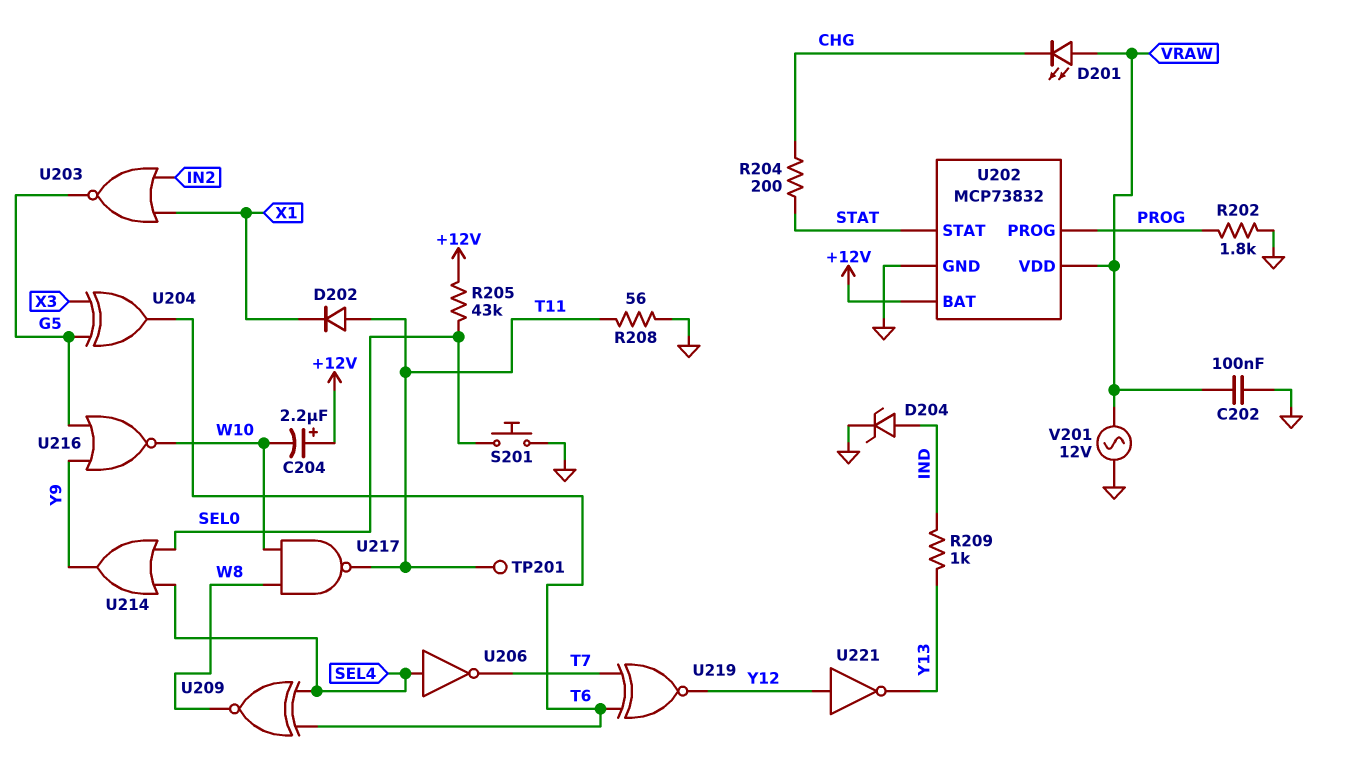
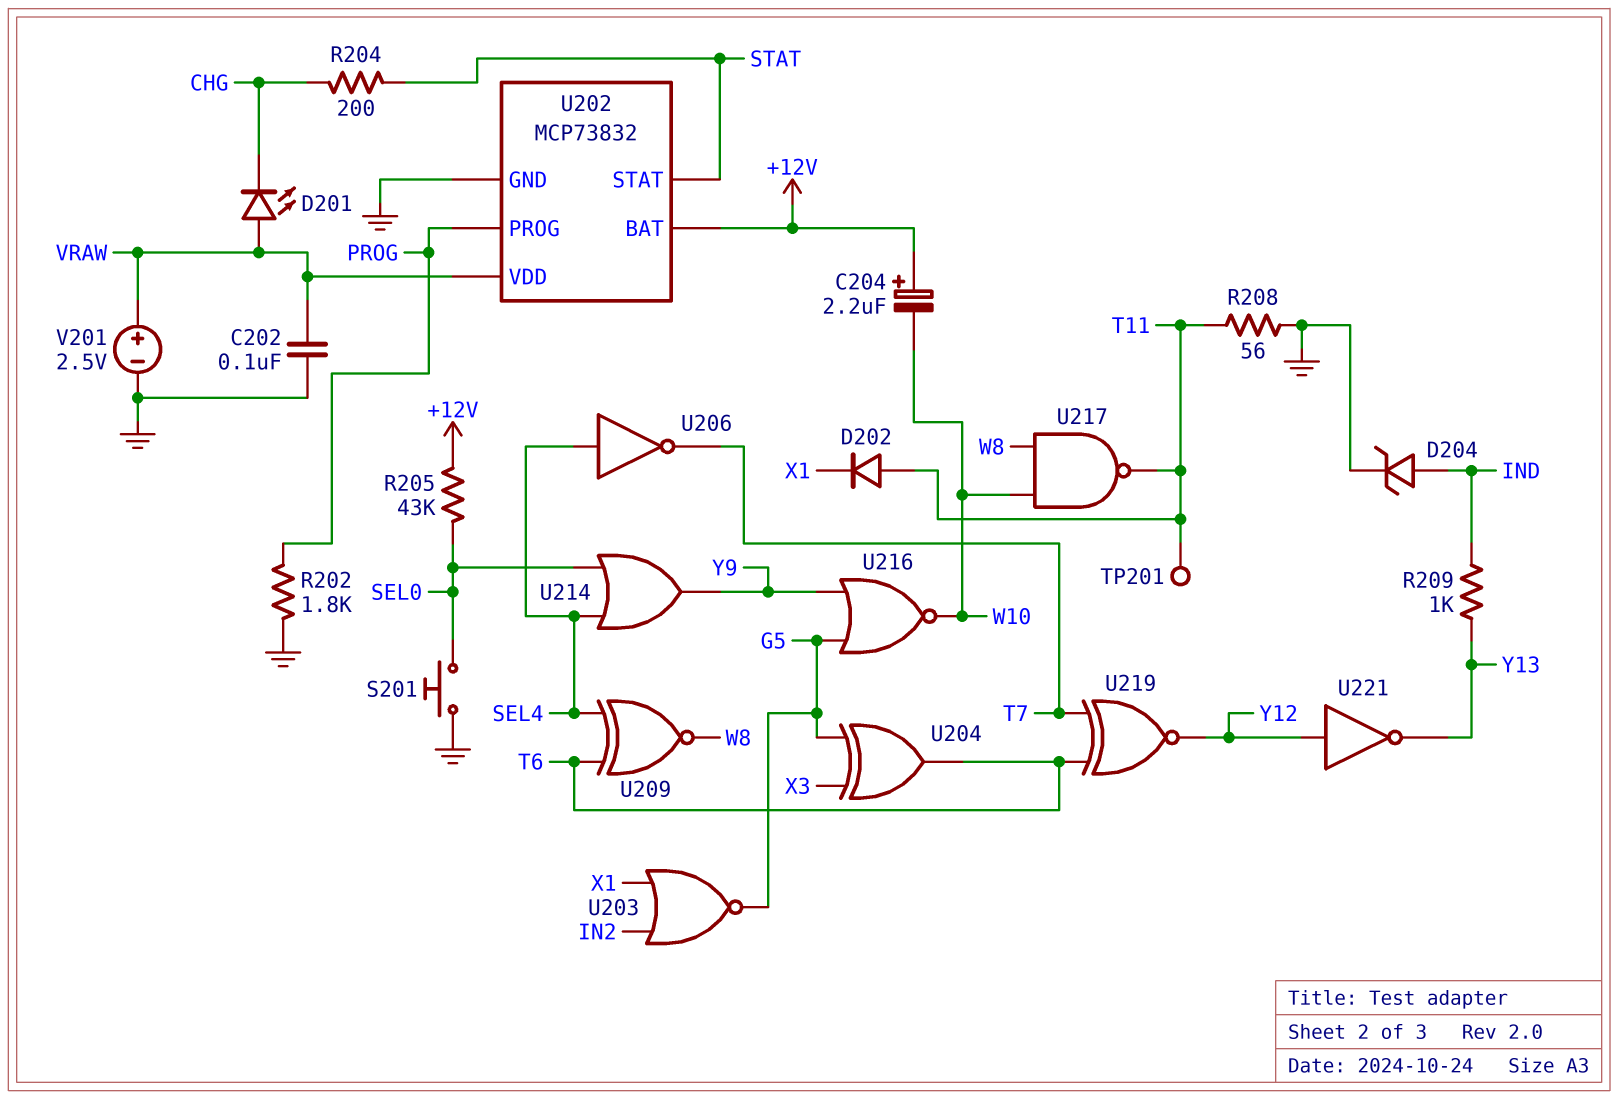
V201: AC 12V (GND, VRAW) -> 2.5V (plus VRAW, minus GND)

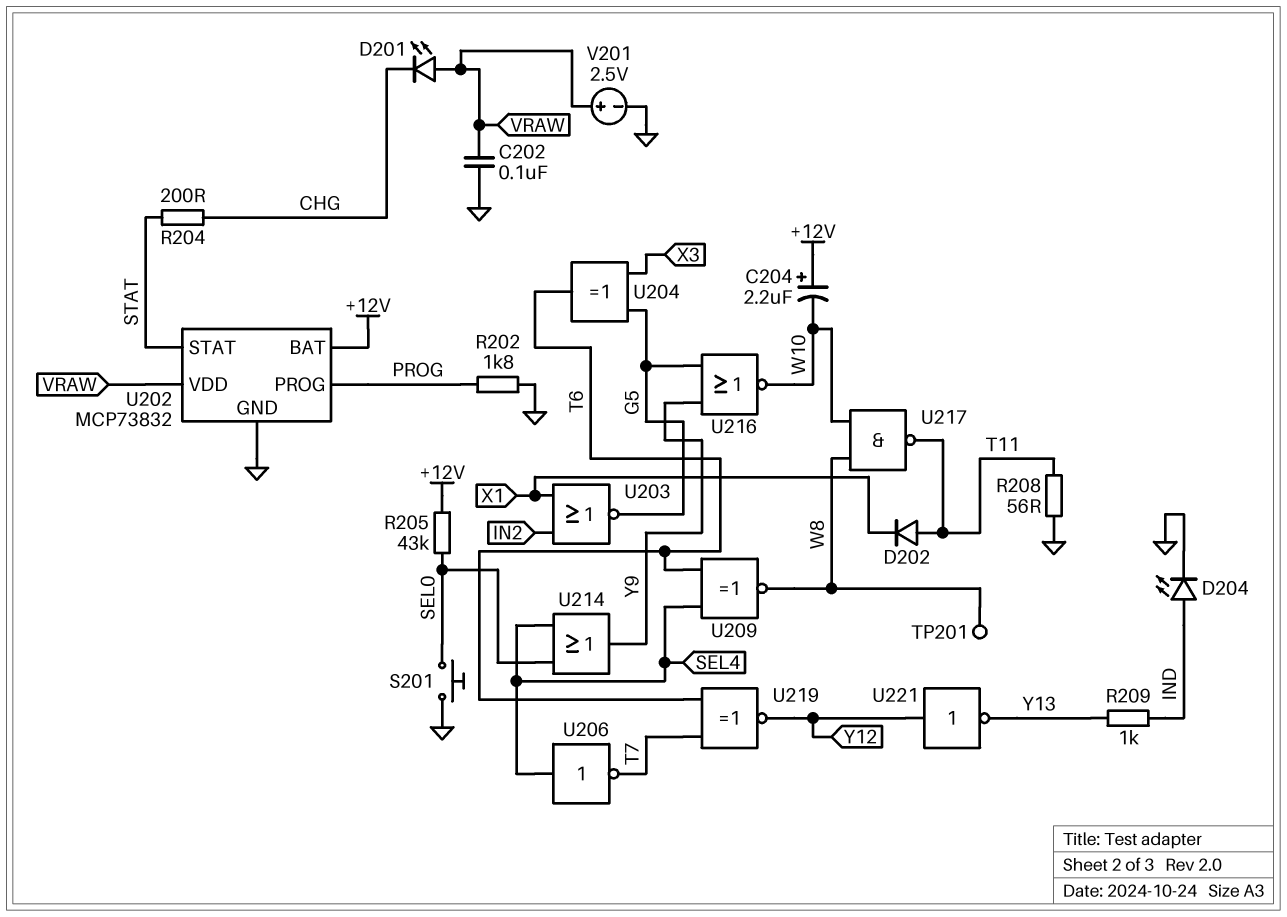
D204: zener (A IND, K GND) -> LED (A IND, K GND)
TP201: test point (T11) -> test point (W8)

